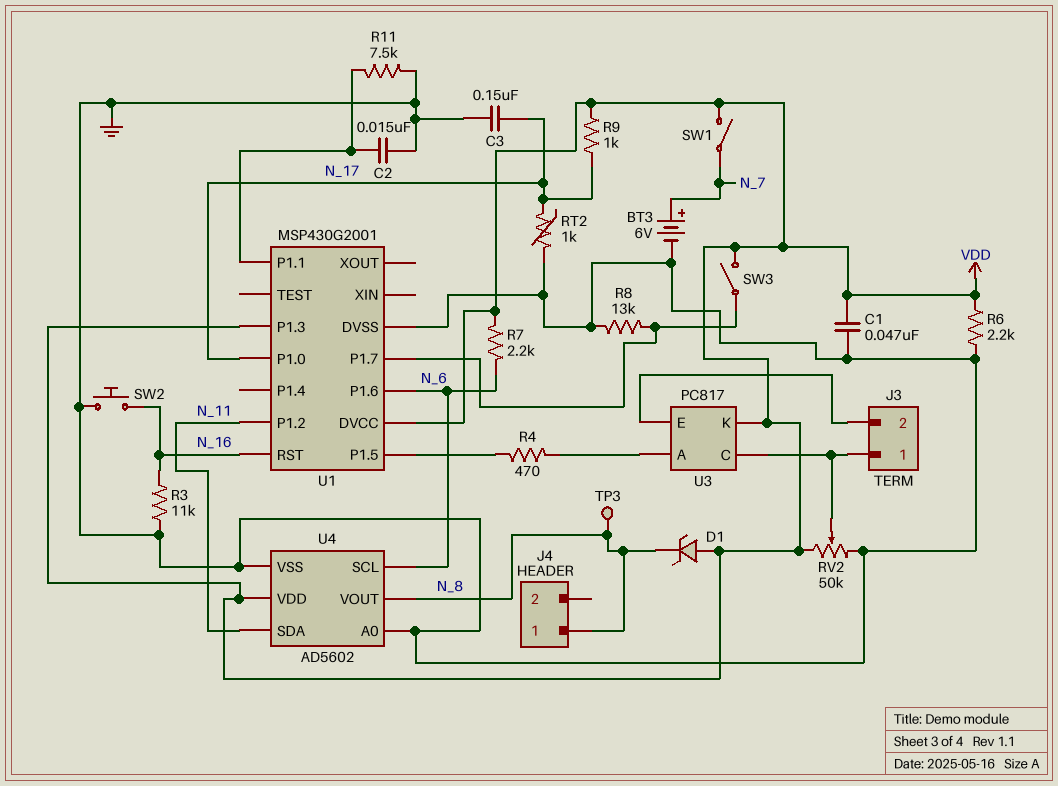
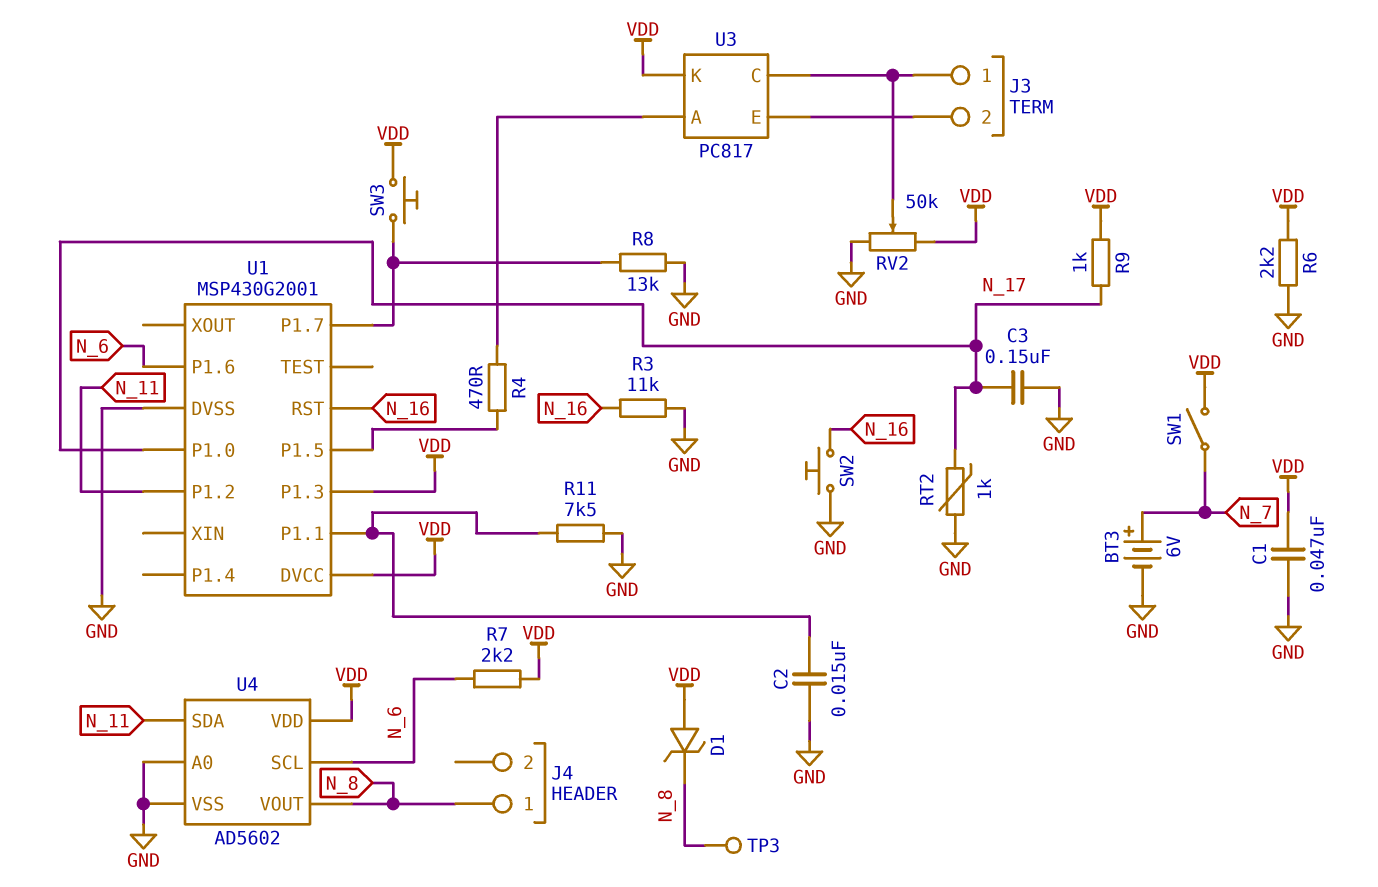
SW3: switch (U1/P1.7, VDD) -> button (U1/P1.7, VDD)

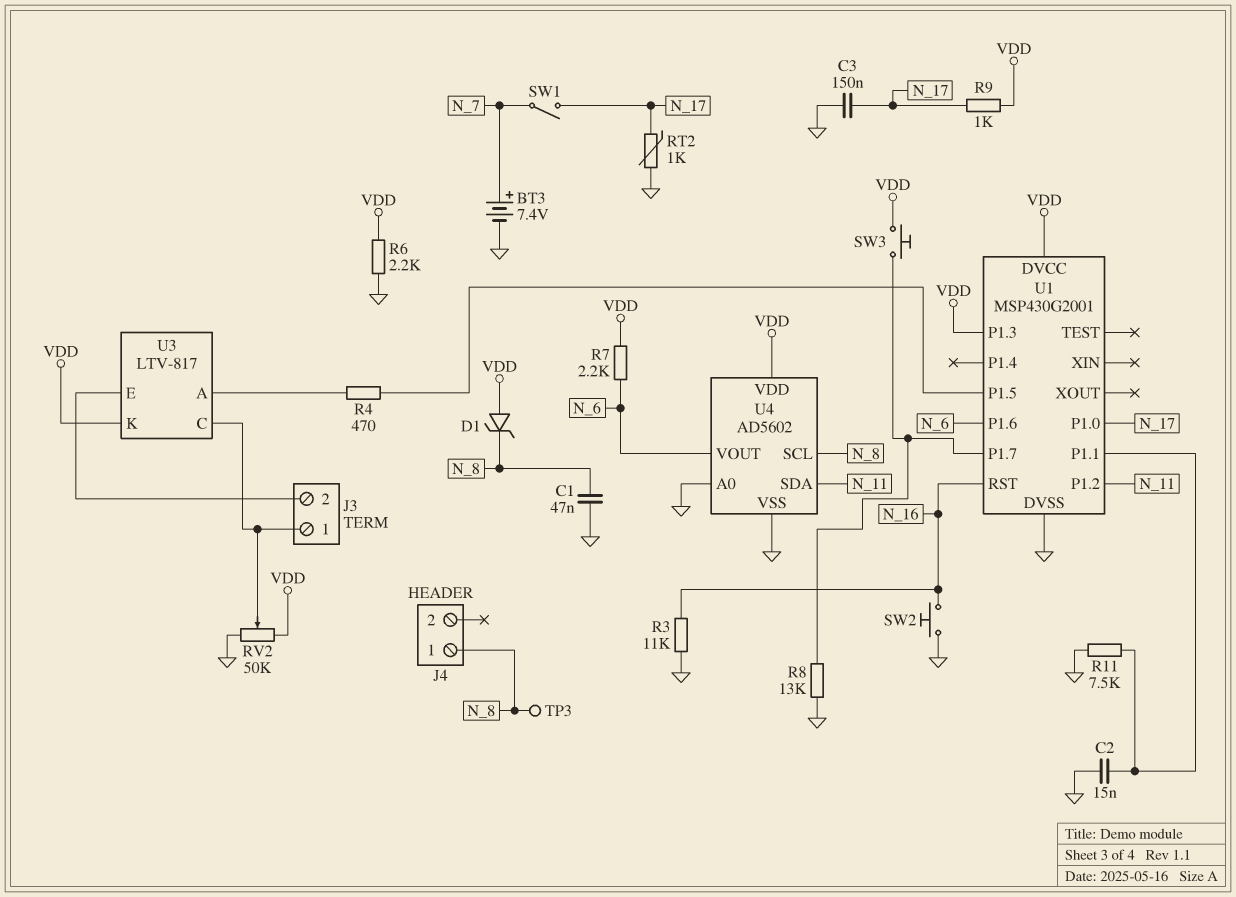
BT3: 6V (plus N_7, minus GND) -> 7.4V (plus N_7, minus GND)
C1: 47nF (GND, VDD) -> 47nF (GND, N_8)
SW1: switch (N_7, VDD) -> switch (N_7, N_17)
U3: PC817 -> LTV-817
U4 pin SCL: N_6 -> N_8
U4 pin VOUT: N_8 -> N_6

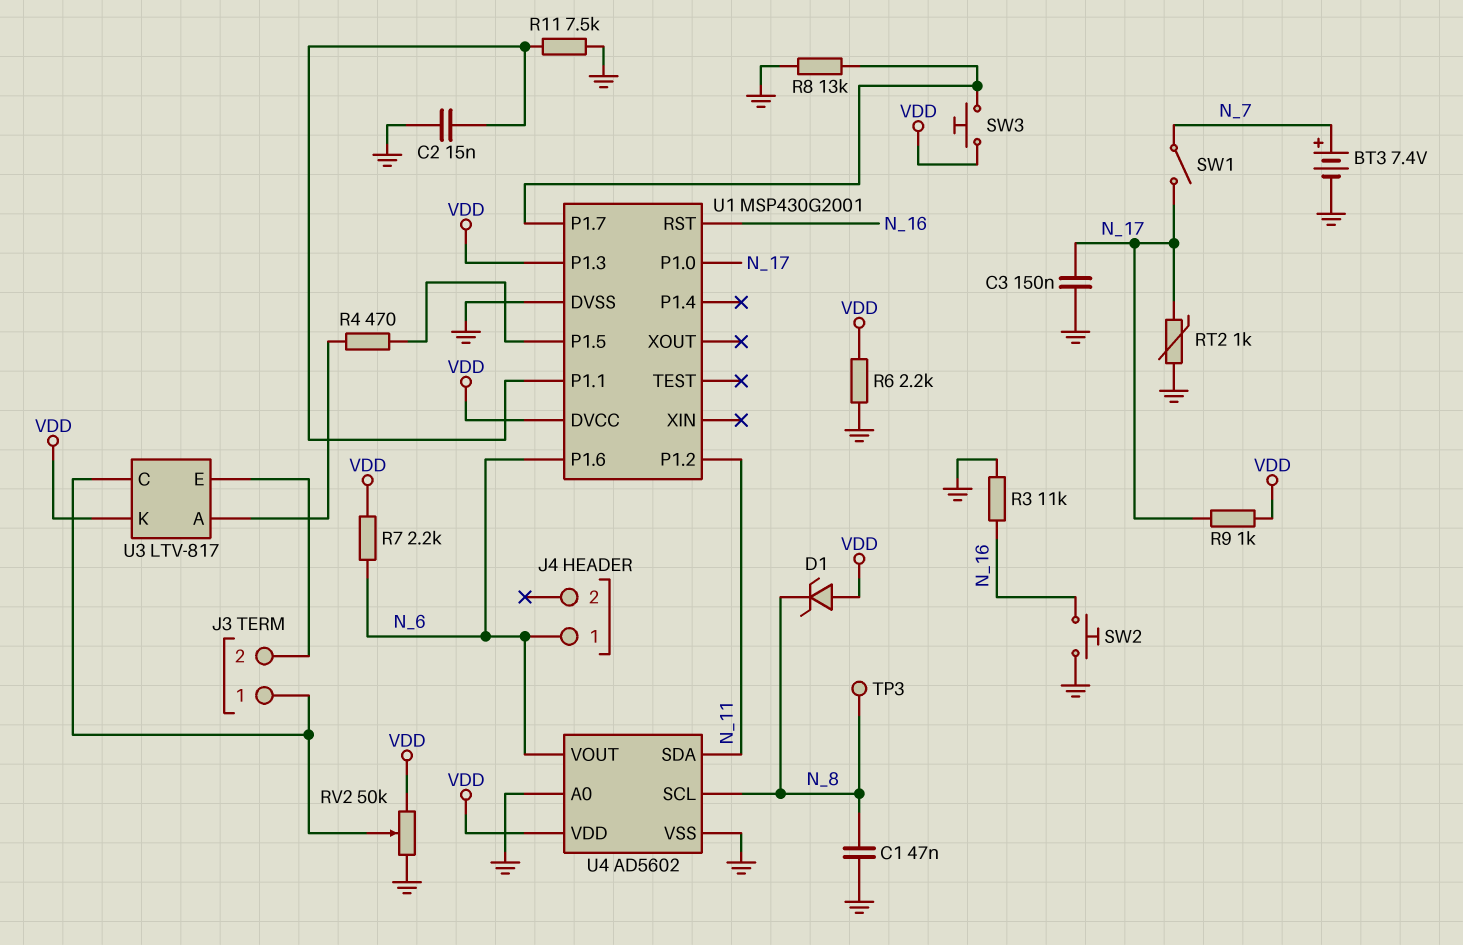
J4 pin 1: N_8 -> N_6

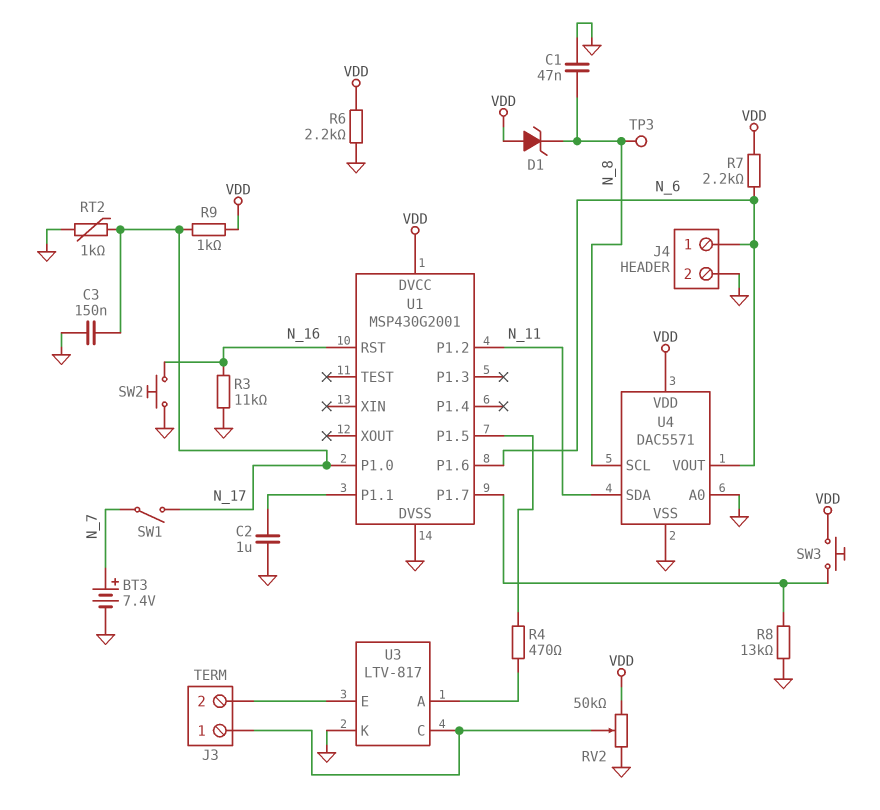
C2: 15nF (GND, U1/P1.1) -> 1uF (GND, U1/P1.1)
J4 pin 2: none -> GND
R11: 7.5k (GND, U1/P1.1) -> none
U1 pin P1.3: VDD -> none
U3 pin K: VDD -> GND
U4: AD5602 -> DAC5571

